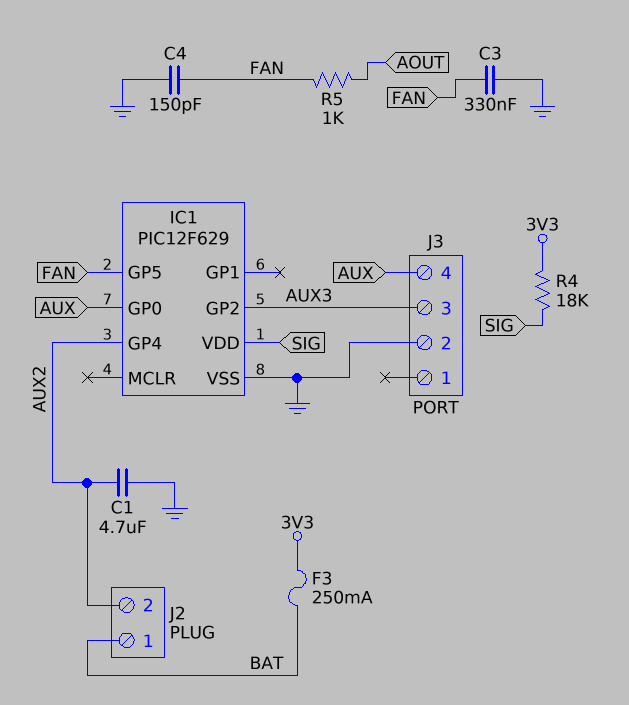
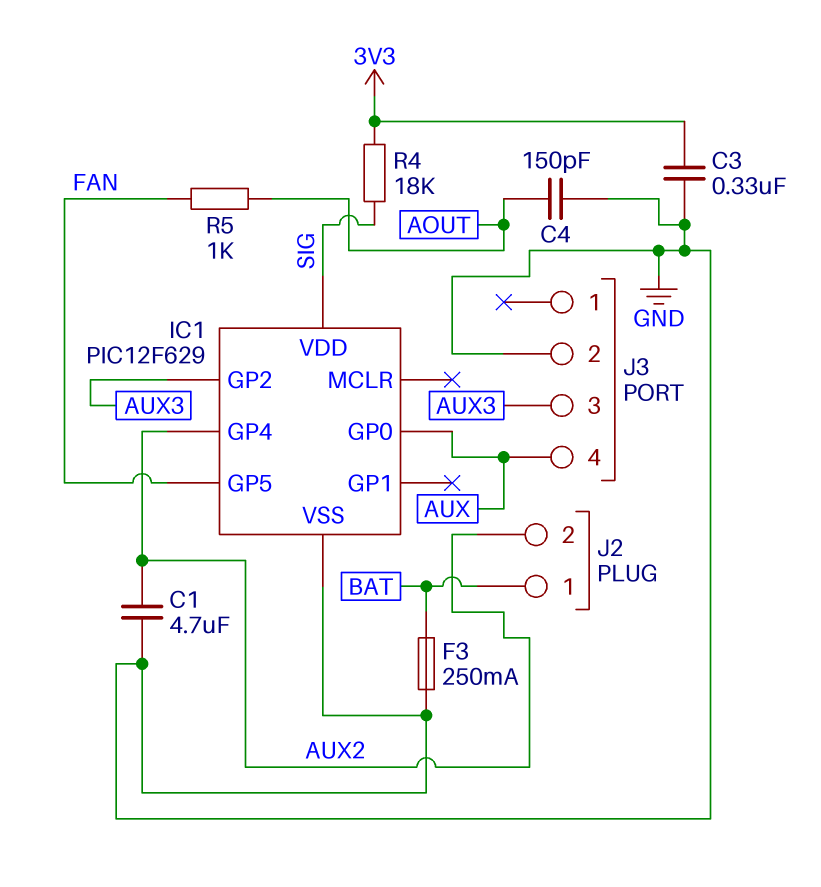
C3: 330nF (FAN, GND) -> 330nF (3V3, GND)
C4: 150pF (FAN, GND) -> 150pF (AOUT, GND)
F3: 250mA (3V3, BAT) -> 250mA (BAT, GND)

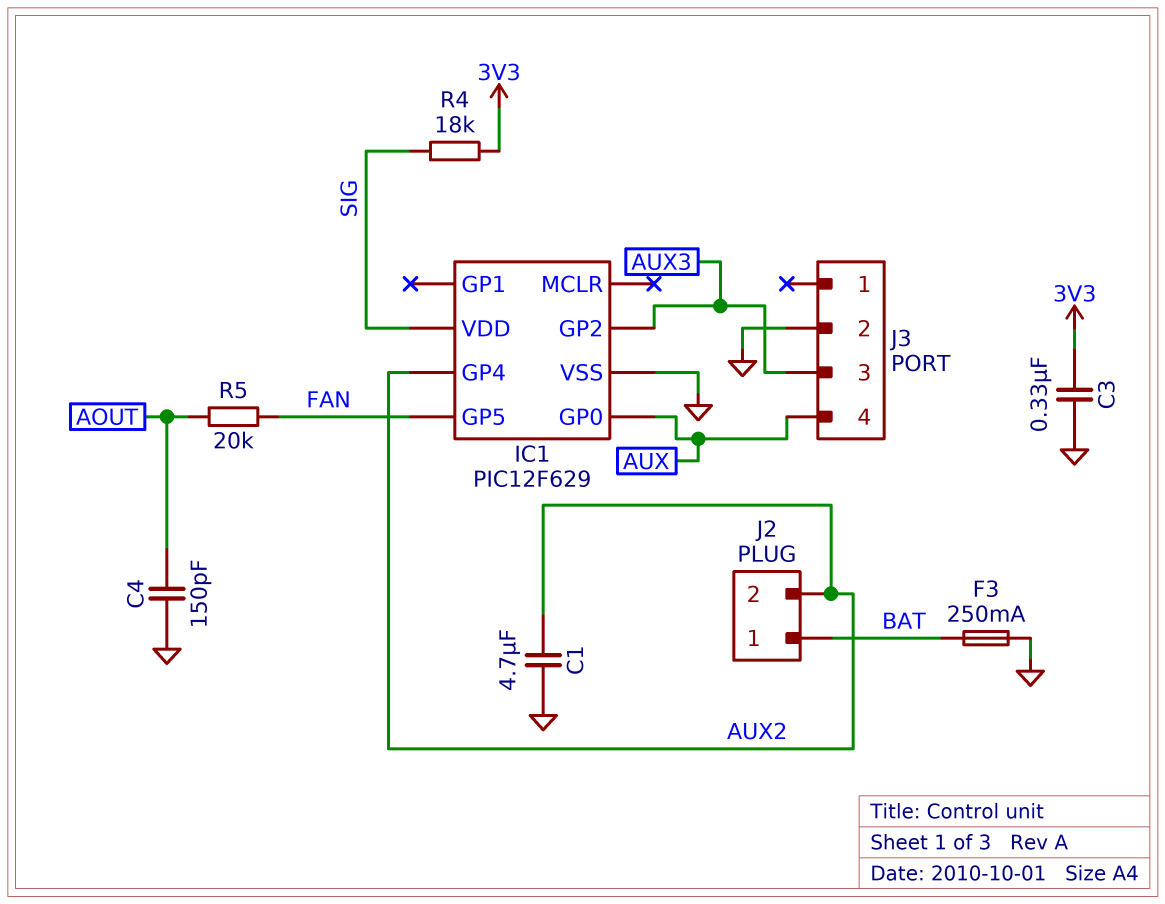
R5: 1k (AOUT, FAN) -> 20k (AOUT, FAN)

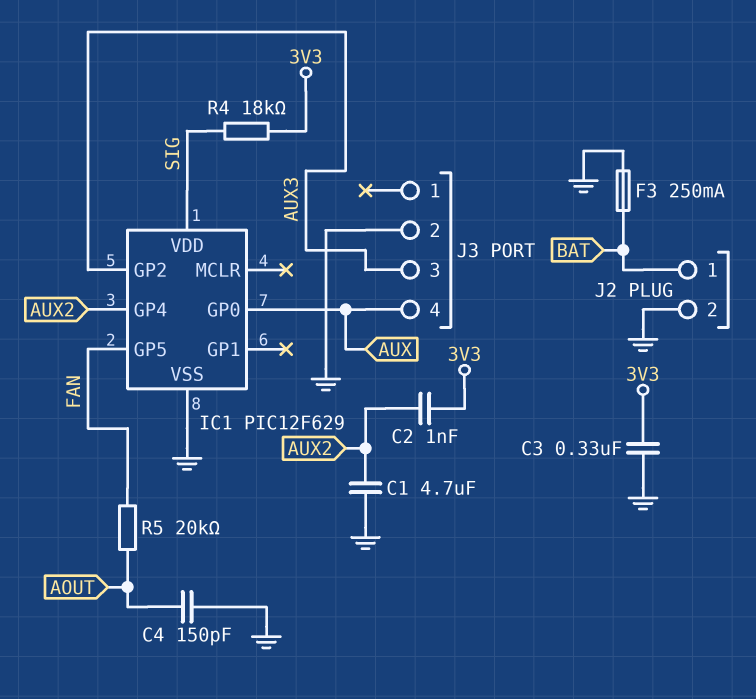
C2: none -> 1nF (3V3, AUX2)
J2 pin 2: AUX2 -> GND

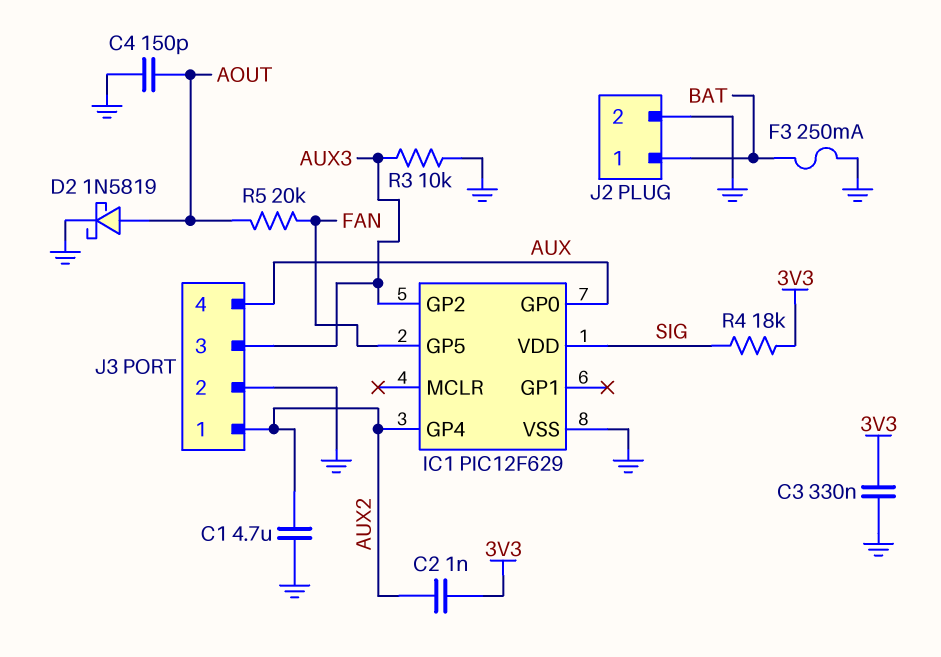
D2: none -> schottky 1N5819 (A AOUT, K GND)
J3 pin 1: none -> AUX2
R3: none -> 10k (AUX3, GND)

